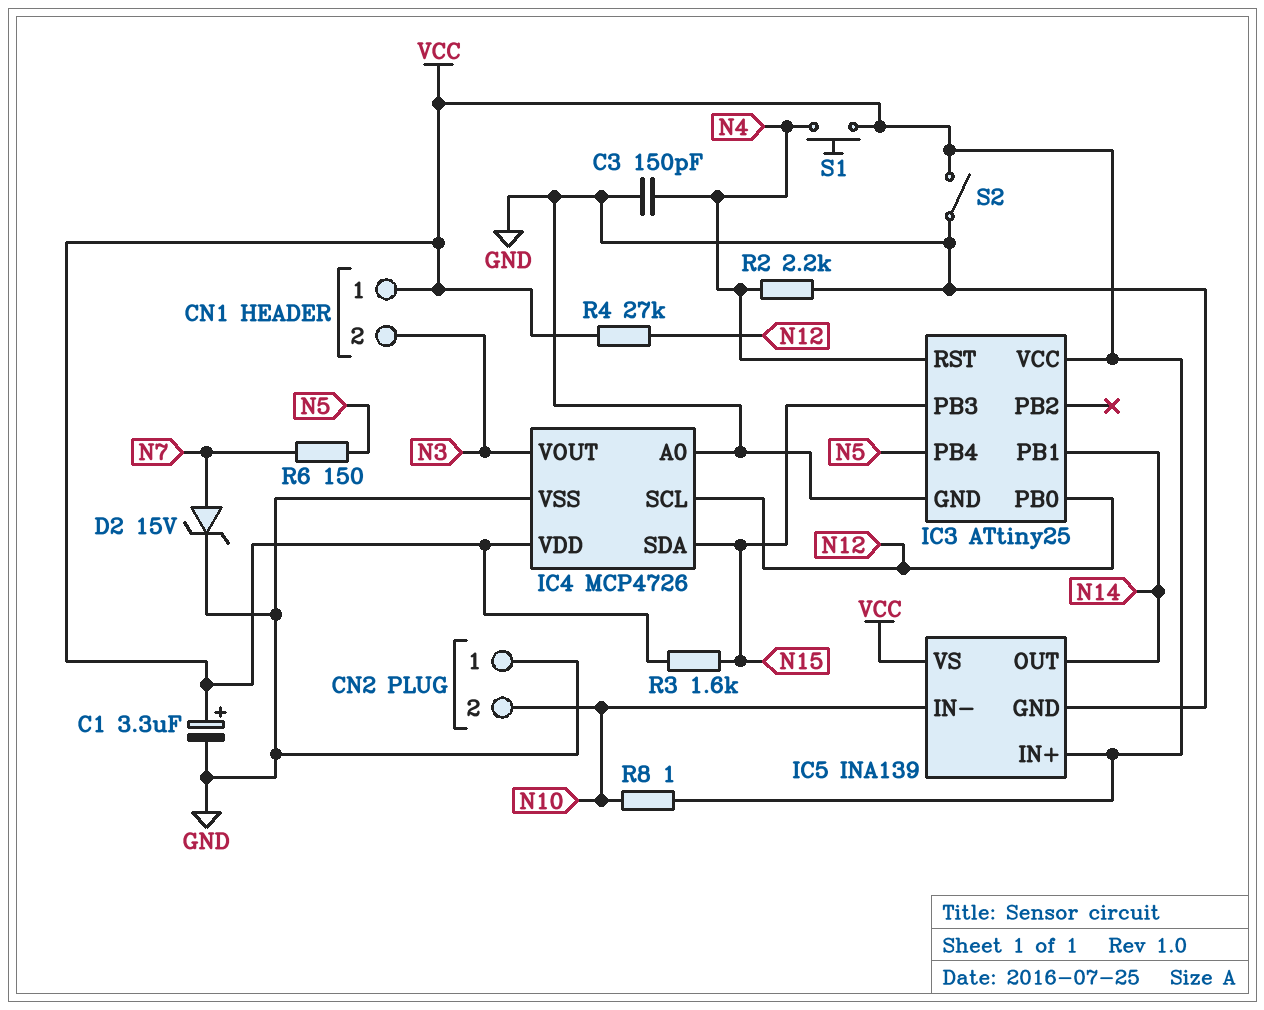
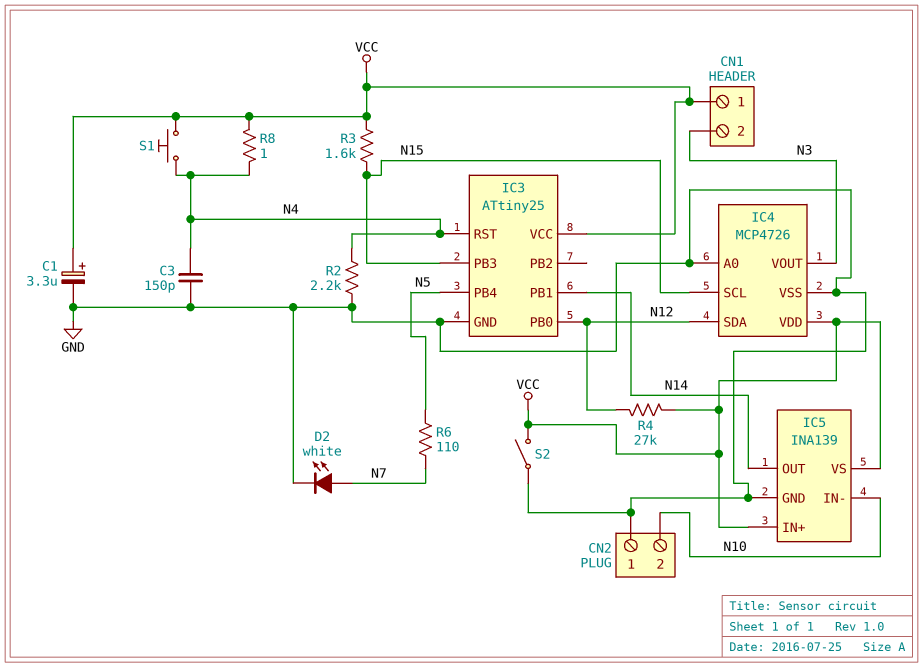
D2: zener 15V (A N7, K GND) -> LED white (A N7, K GND)
IC4 pin SCL: N12 -> N15
IC4 pin SDA: N15 -> N12
R6: 150 (N5, N7) -> 110 (N5, N7)
R8: 1 (N10, VCC) -> 1 (N4, VCC)

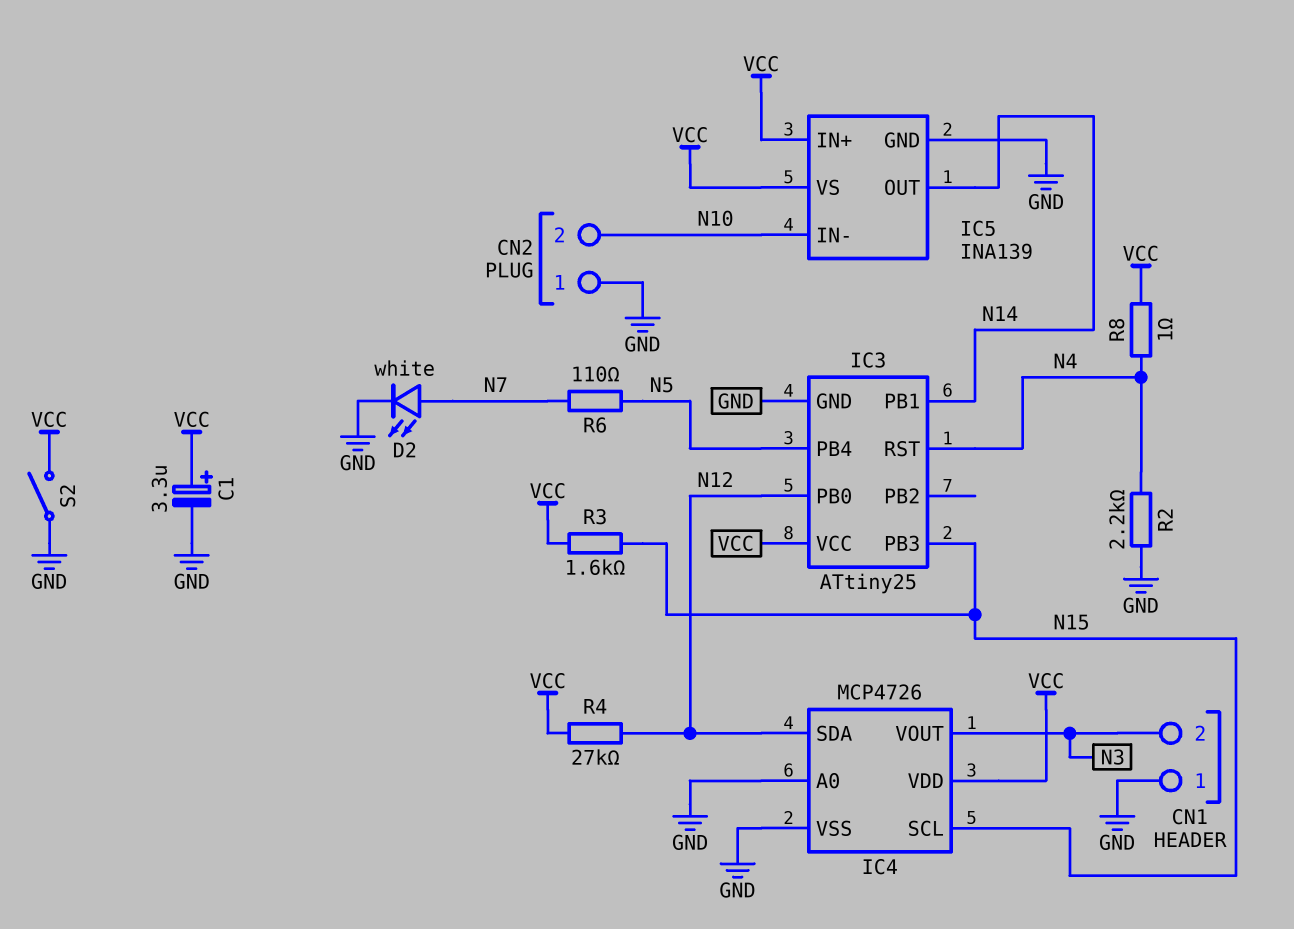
C3: 150pF (GND, N4) -> none
CN1 pin 1: VCC -> GND
S1: button (N4, VCC) -> none

